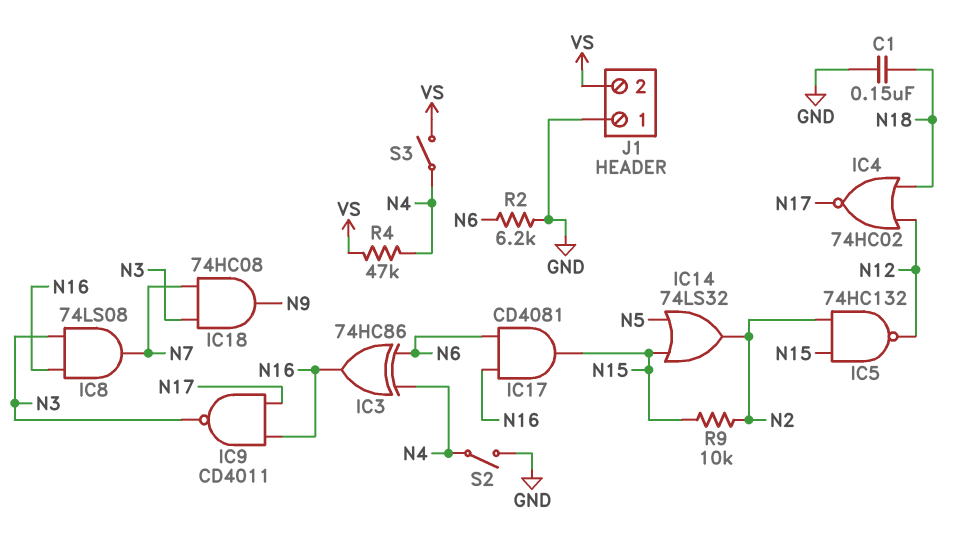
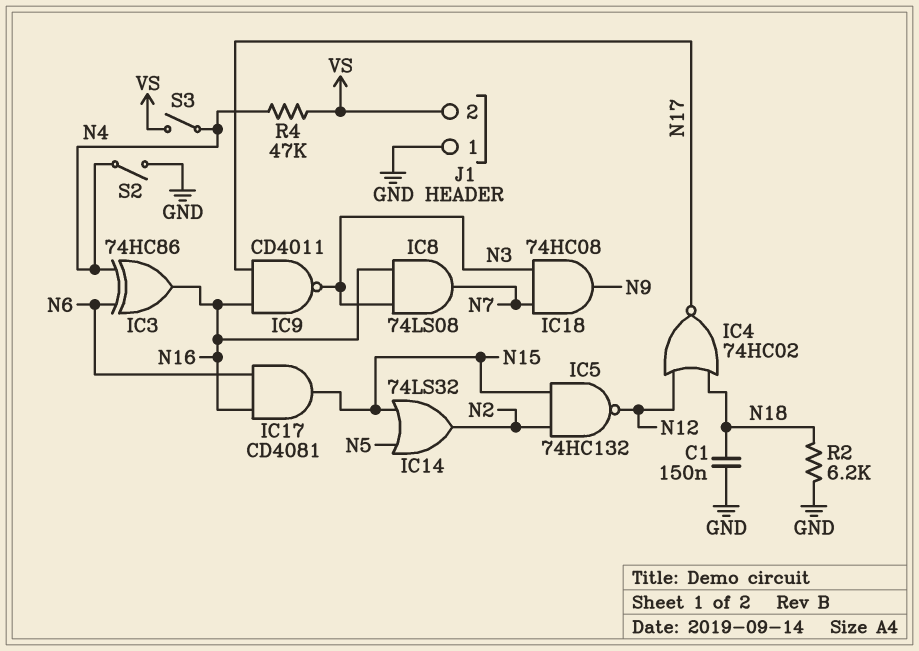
R2: 6.2k (GND, N6) -> 6.2k (GND, N18)
R9: 10k (N2, N15) -> none

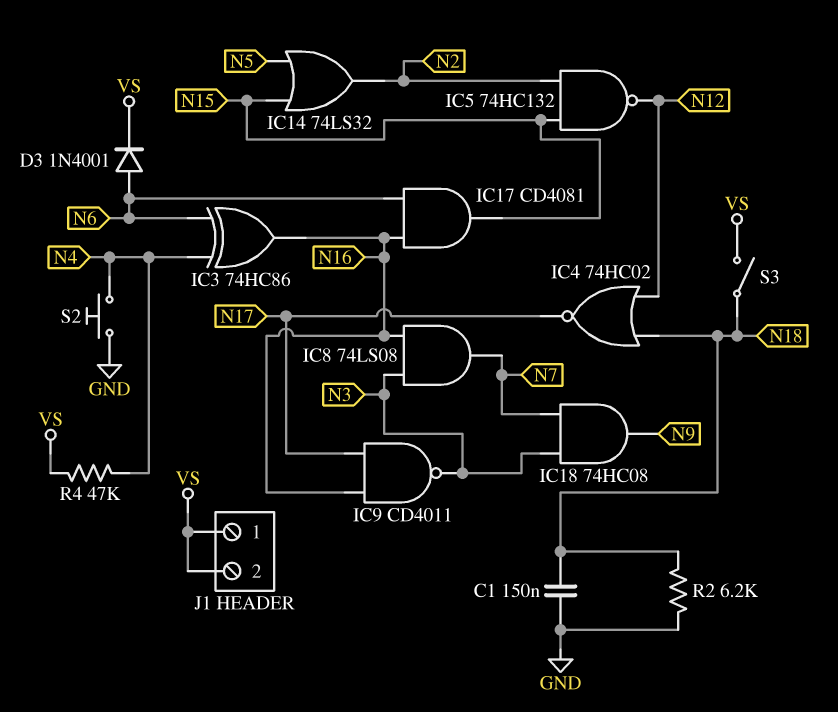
D3: none -> diode 1N4001 (A N6, K VS)
J1 pin 1: GND -> VS
S2: switch (GND, N4) -> button (GND, N4)
S3: switch (N4, VS) -> switch (N18, VS)

